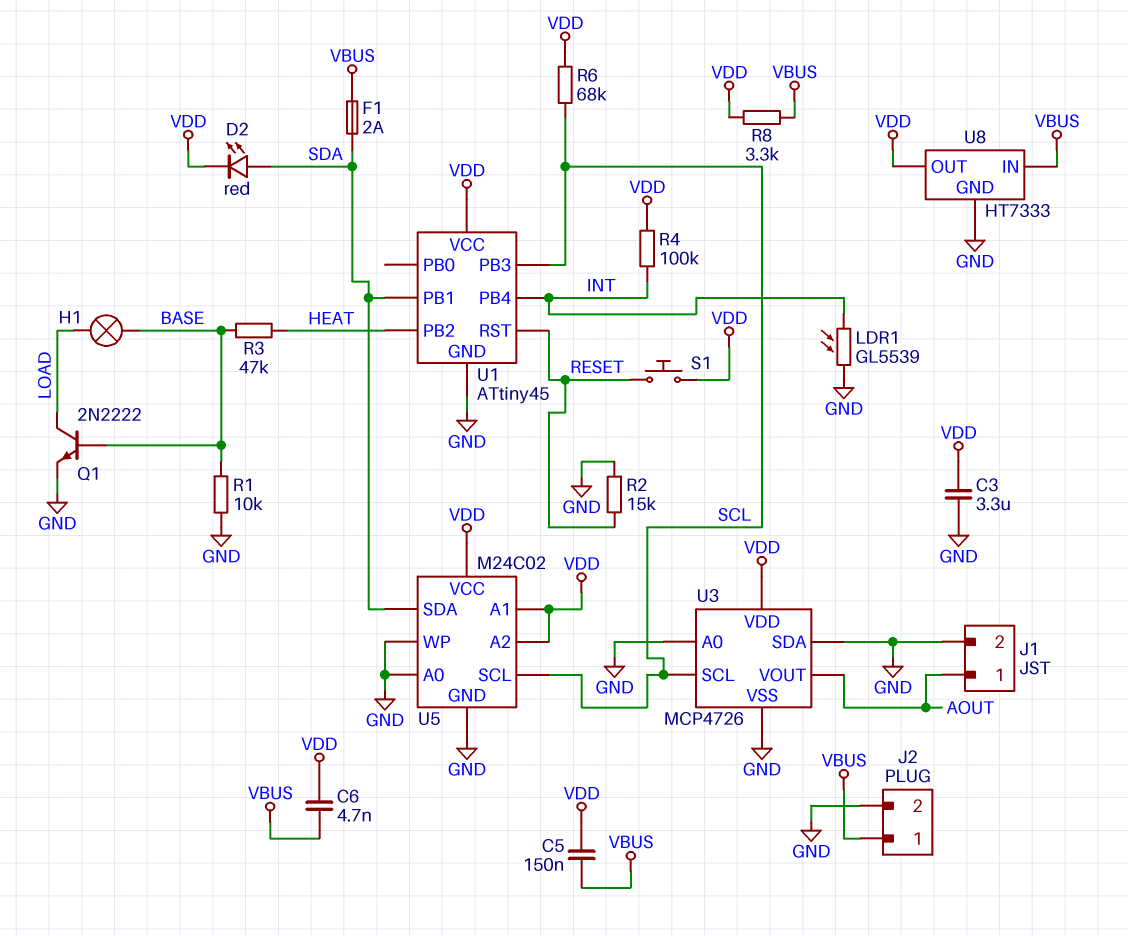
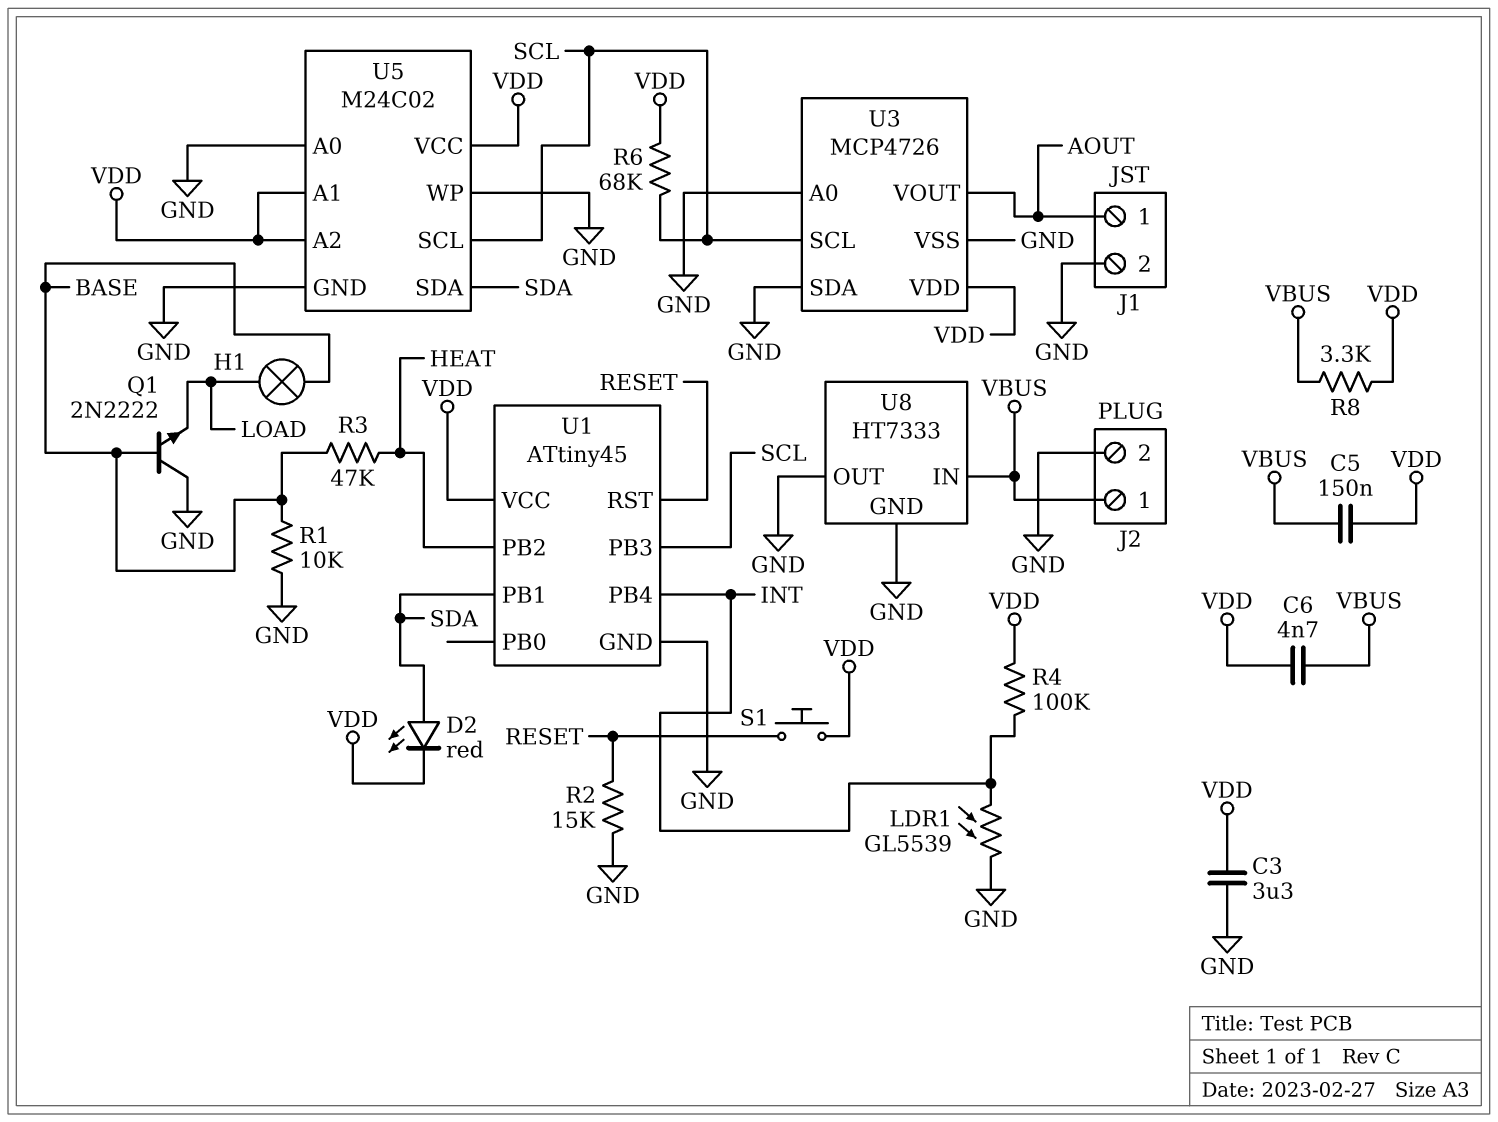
F1: 2A (SDA, VBUS) -> none
Q1: NPN 2N2222 (B BASE, C LOAD, E GND) -> NPN 2N2222 (B BASE, C GND, E LOAD)
U8 pin OUT: VDD -> GND

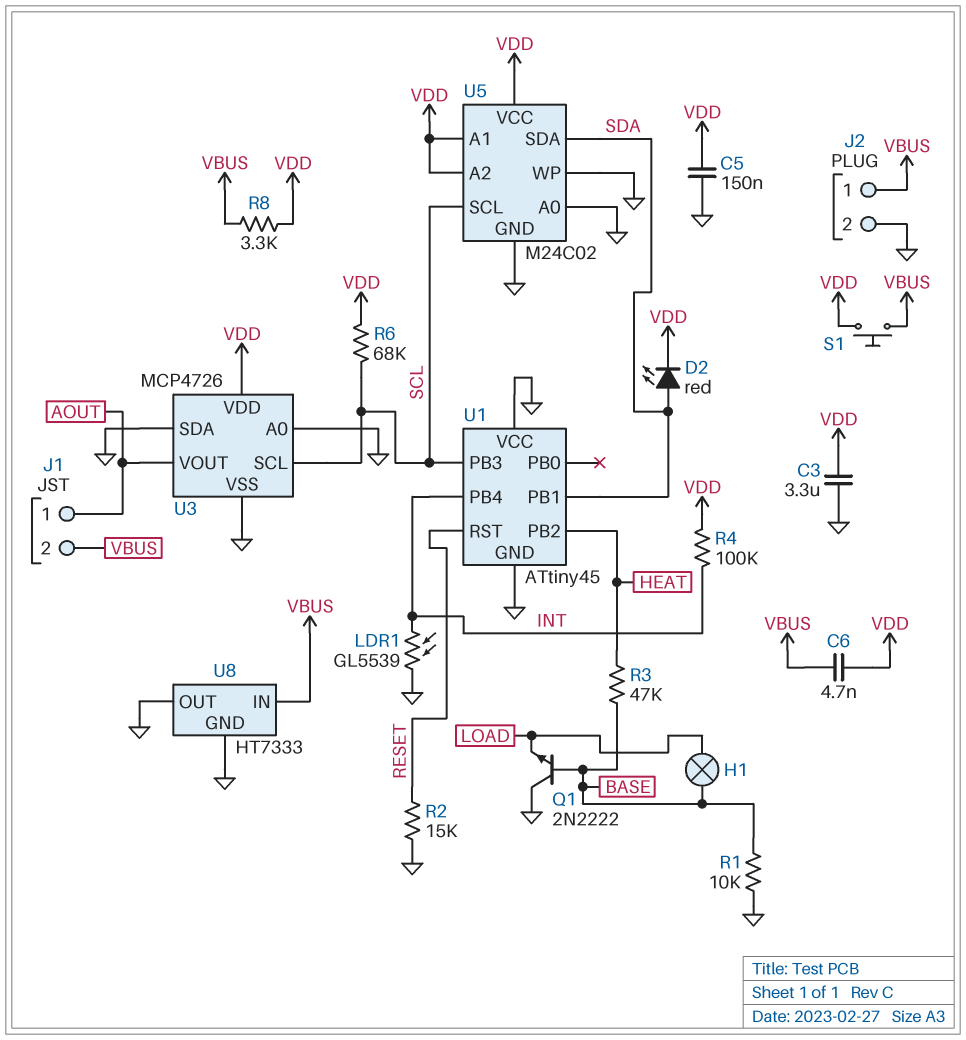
C5: 150nF (VBUS, VDD) -> 150nF (GND, VDD)
J1 pin 2: GND -> VBUS
S1: button (RESET, VDD) -> button (VBUS, VDD)
U1 pin VCC: VDD -> GND

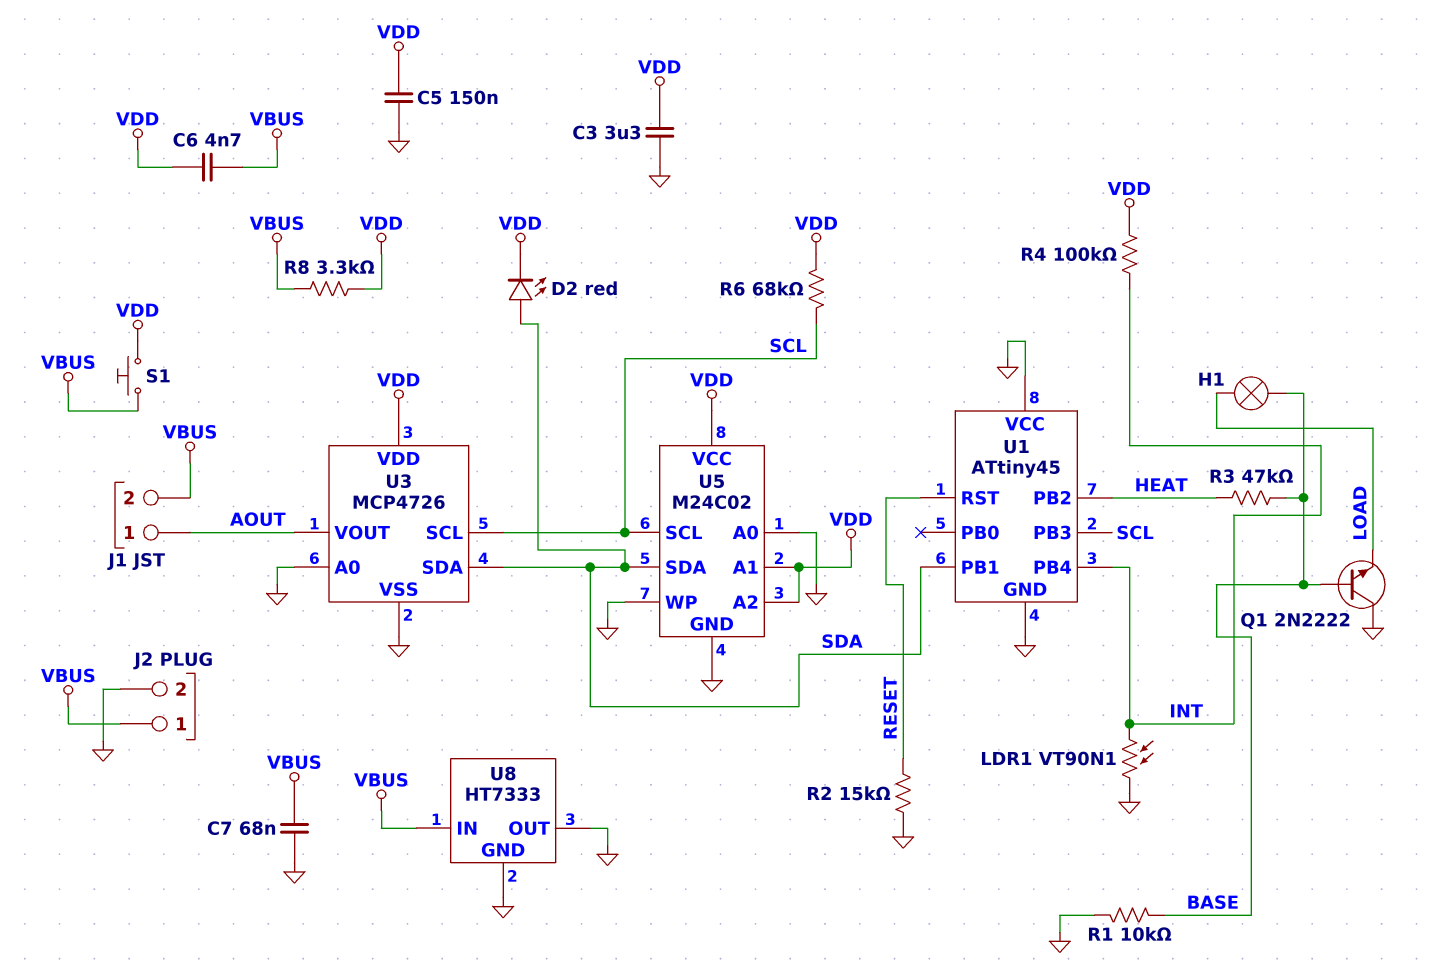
C7: none -> 68nF (GND, VBUS)
LDR1: GL5539 (GND, INT) -> VT90N1 (GND, INT)
U3 pin SDA: GND -> SDA

